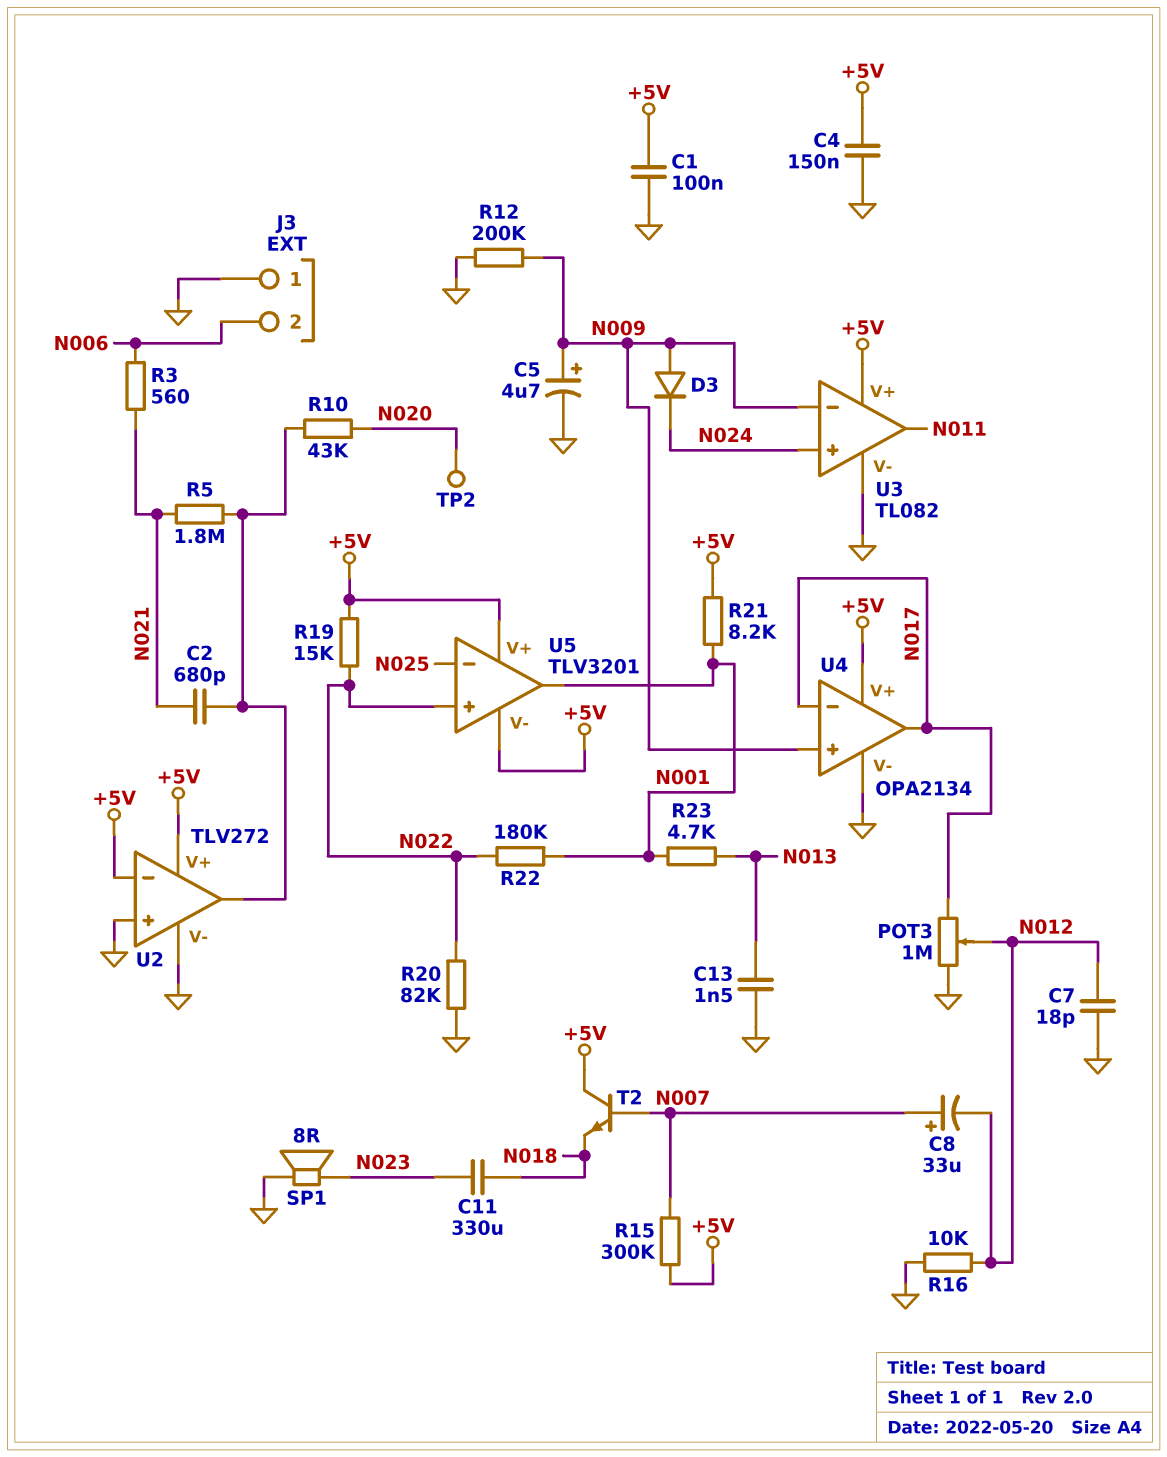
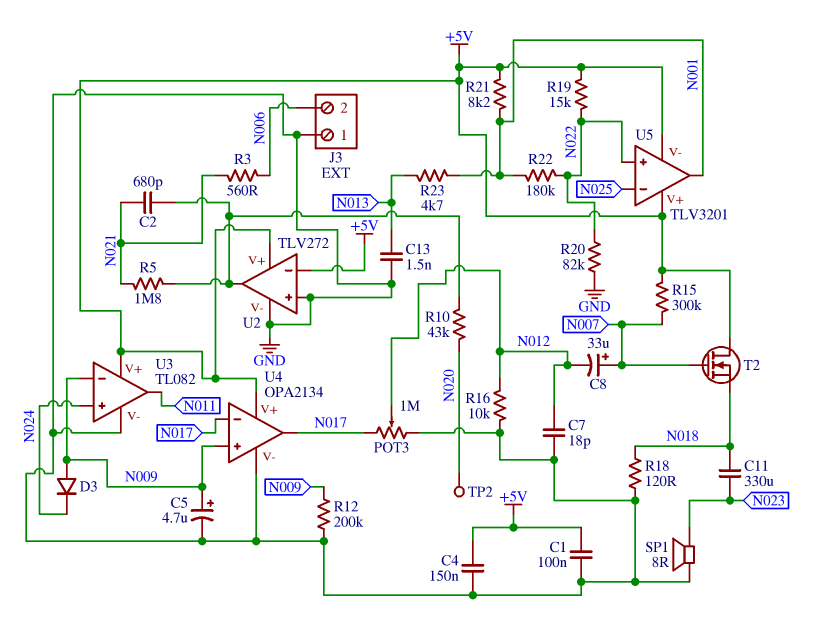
R18: none -> 120 (GND, N018)
T2: NPN (B N007, C +5V, E N018) -> NMOS (G N007, D +5V, S N018)

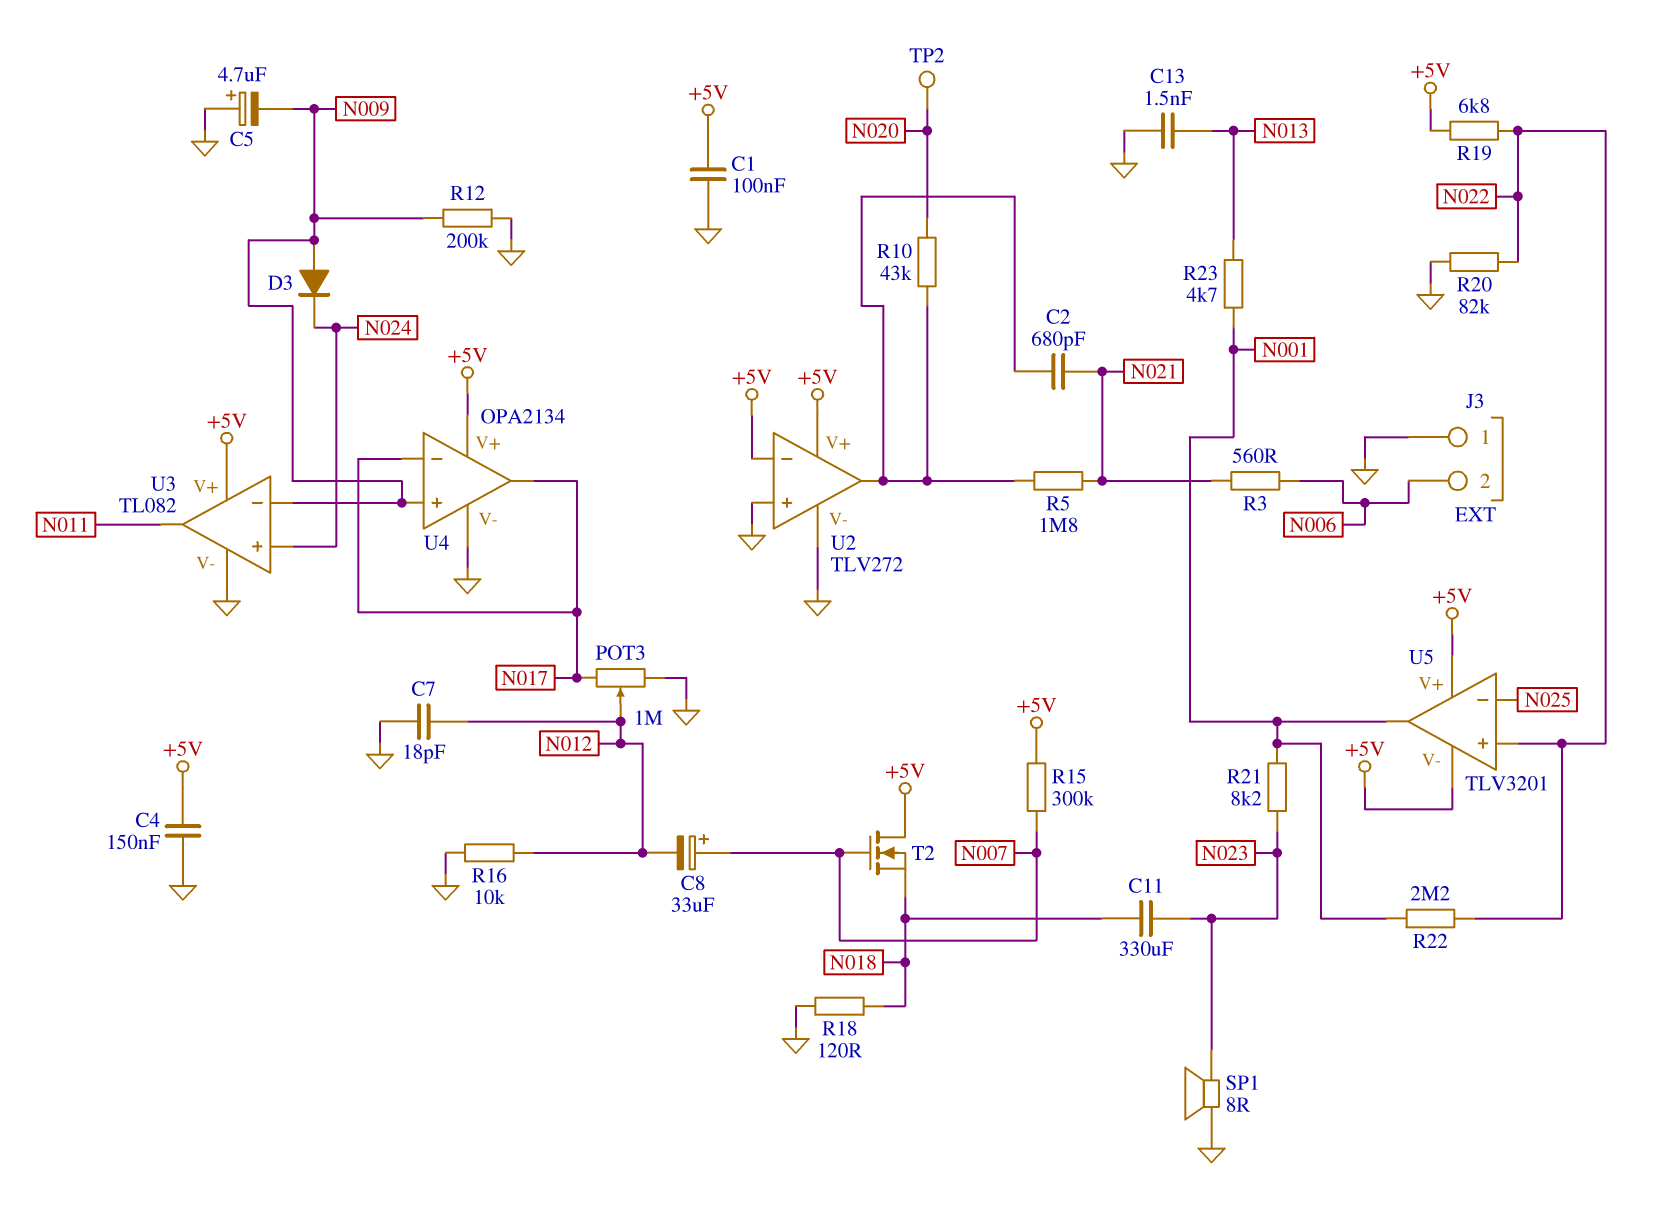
C5: 4.7uF (plus N009, minus GND) -> 4.7uF (plus GND, minus N009)
R19: 15k (+5V, N022) -> 6.8k (+5V, N022)
R21: 8.2k (+5V, N001) -> 8.2k (N001, N023)
R22: 180k (N001, N022) -> 2.2M (N001, N022)

